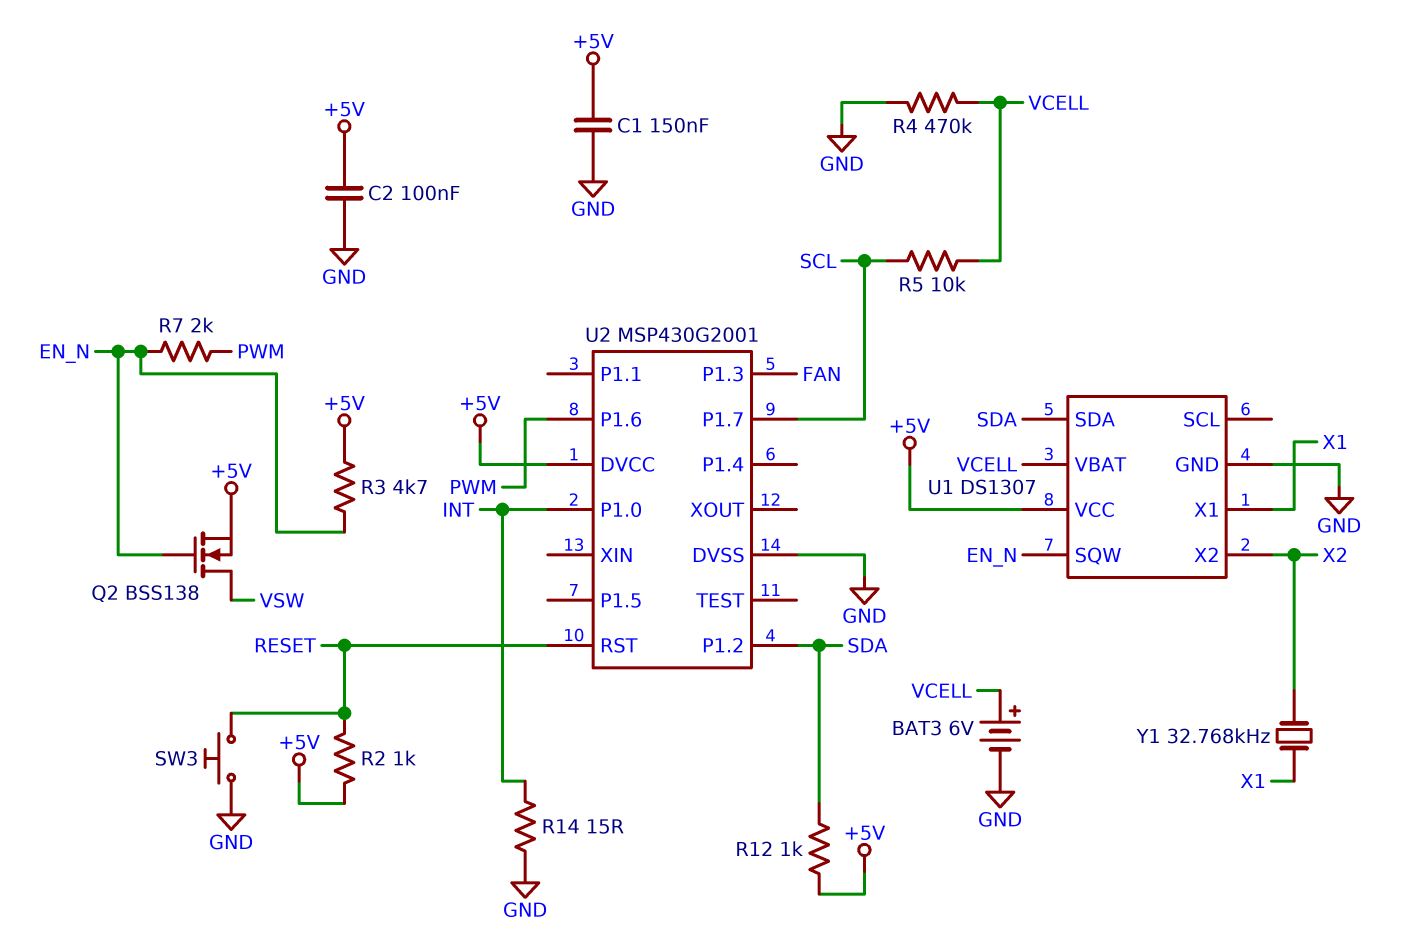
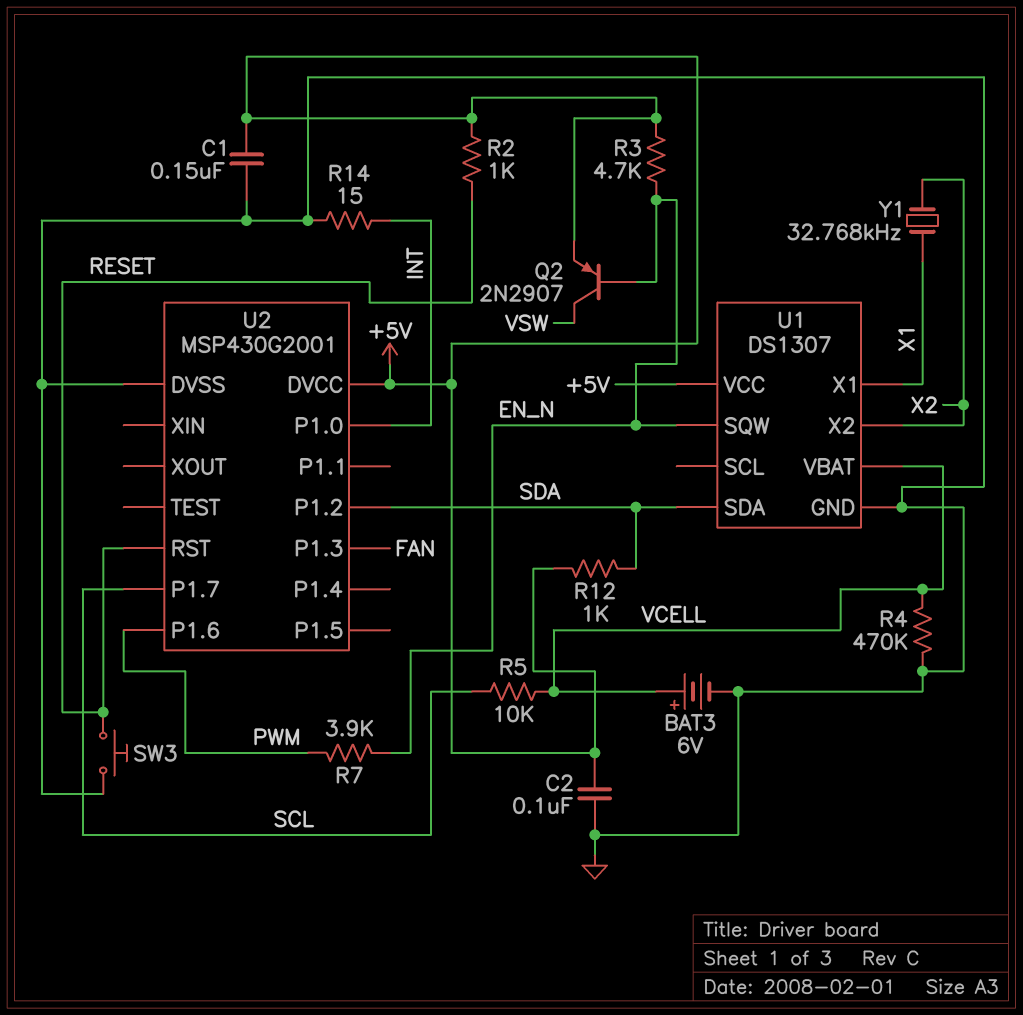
Q2: NMOS BSS138 (G EN_N, D VSW, S +5V) -> PNP 2N2907 (B EN_N, C VSW, E +5V)
R7: 2k (EN_N, PWM) -> 3.9k (EN_N, PWM)

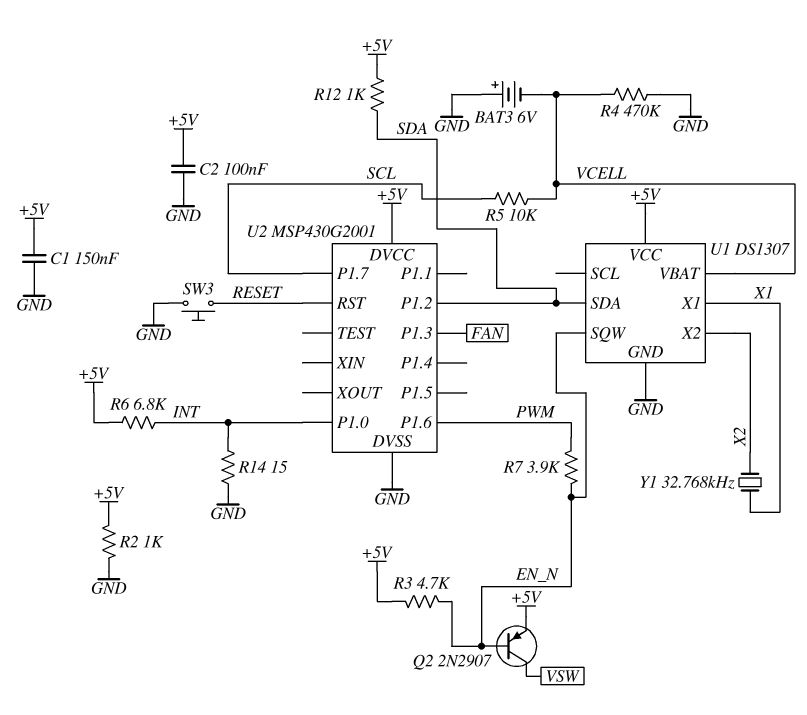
BAT3: 6V (plus VCELL, minus GND) -> 6V (plus GND, minus VCELL)
R2: 1k (+5V, RESET) -> 1k (+5V, GND)
R6: none -> 6.8k (+5V, INT)

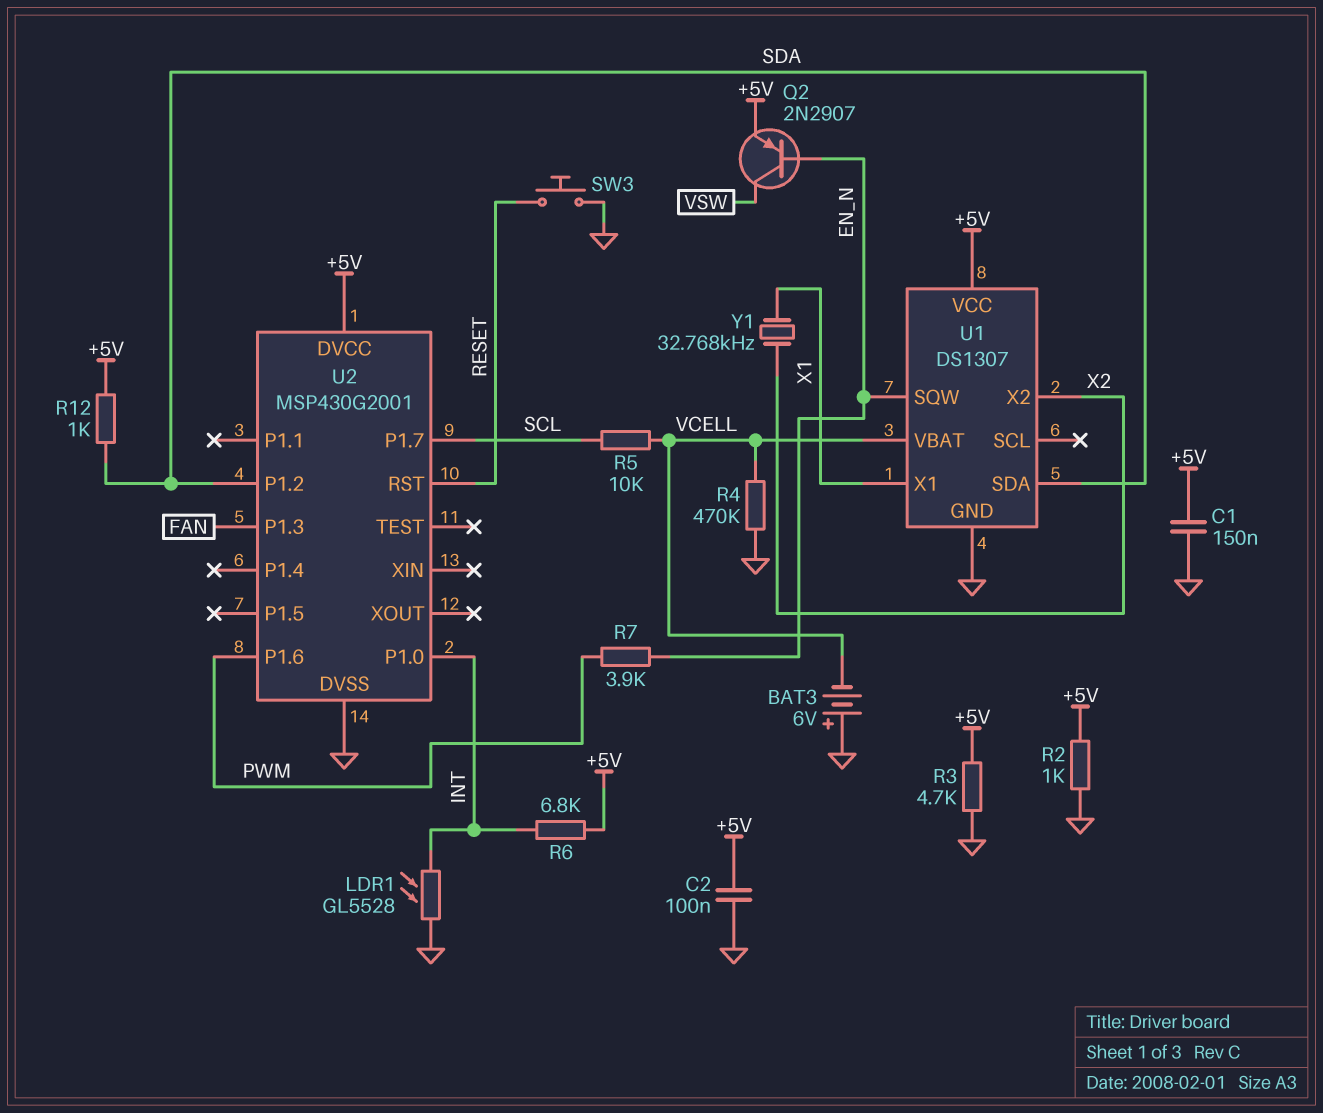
LDR1: none -> GL5528 (GND, INT)
R3: 4.7k (+5V, EN_N) -> 4.7k (+5V, GND)
R14: 15 (GND, INT) -> none

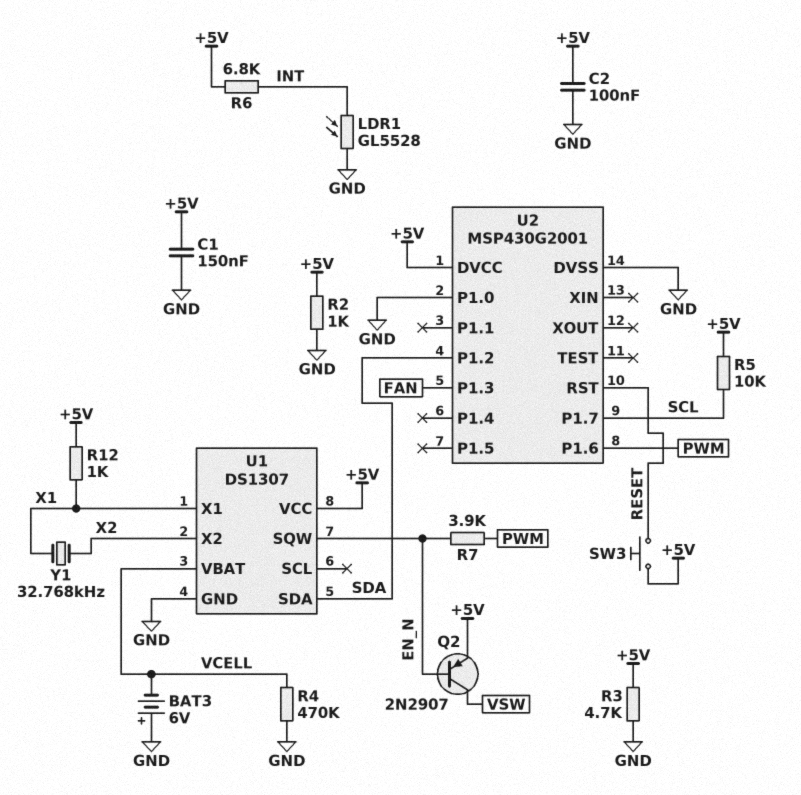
R5: 10k (SCL, VCELL) -> 10k (+5V, SCL)
R12: 1k (+5V, SDA) -> 1k (+5V, X1)
SW3: button (GND, RESET) -> button (+5V, RESET)
U2 pin P1.0: INT -> GND

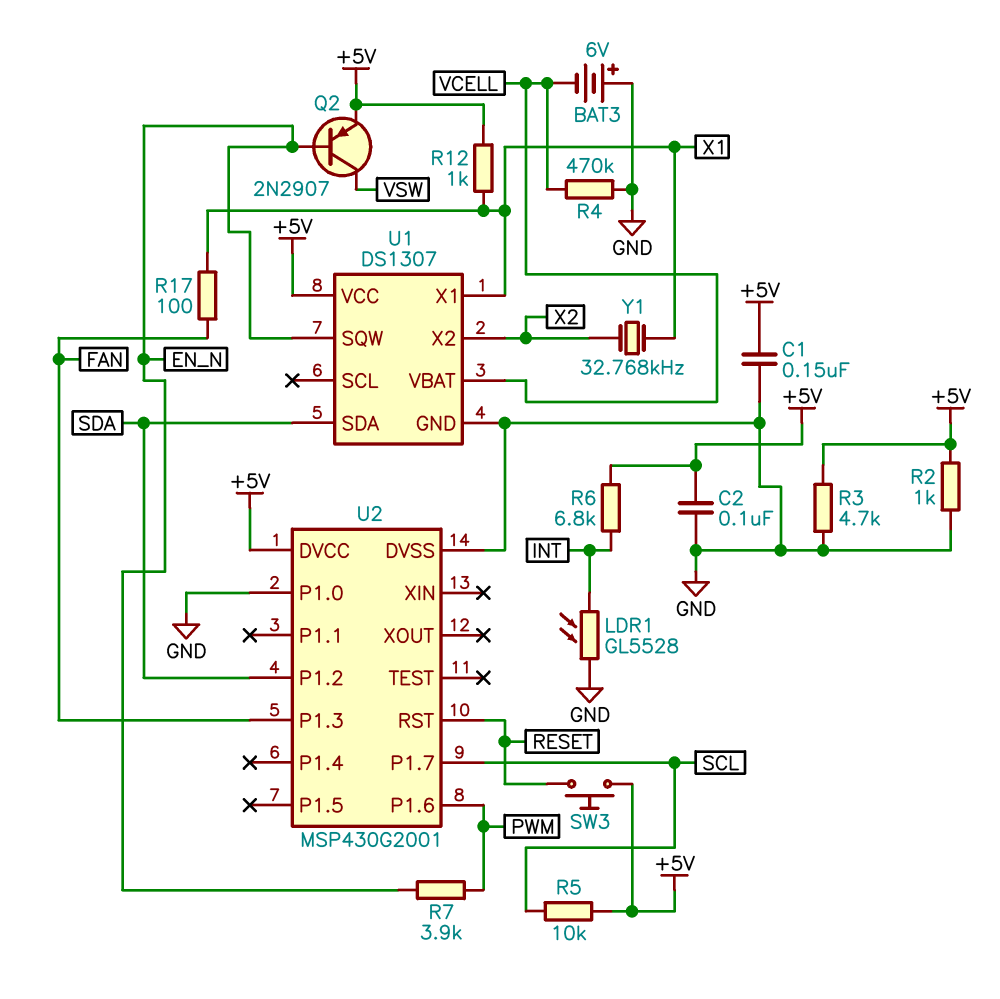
R17: none -> 100 (FAN, X1)

